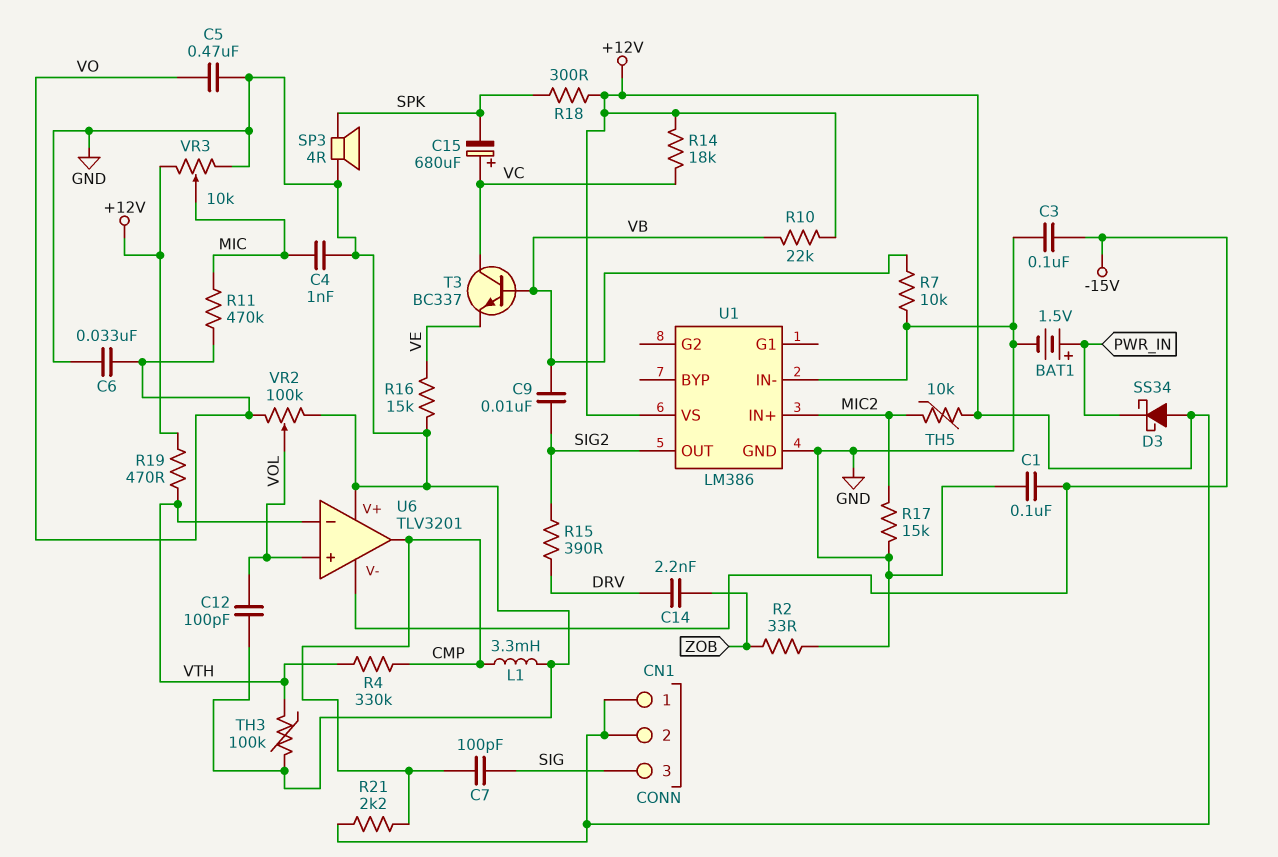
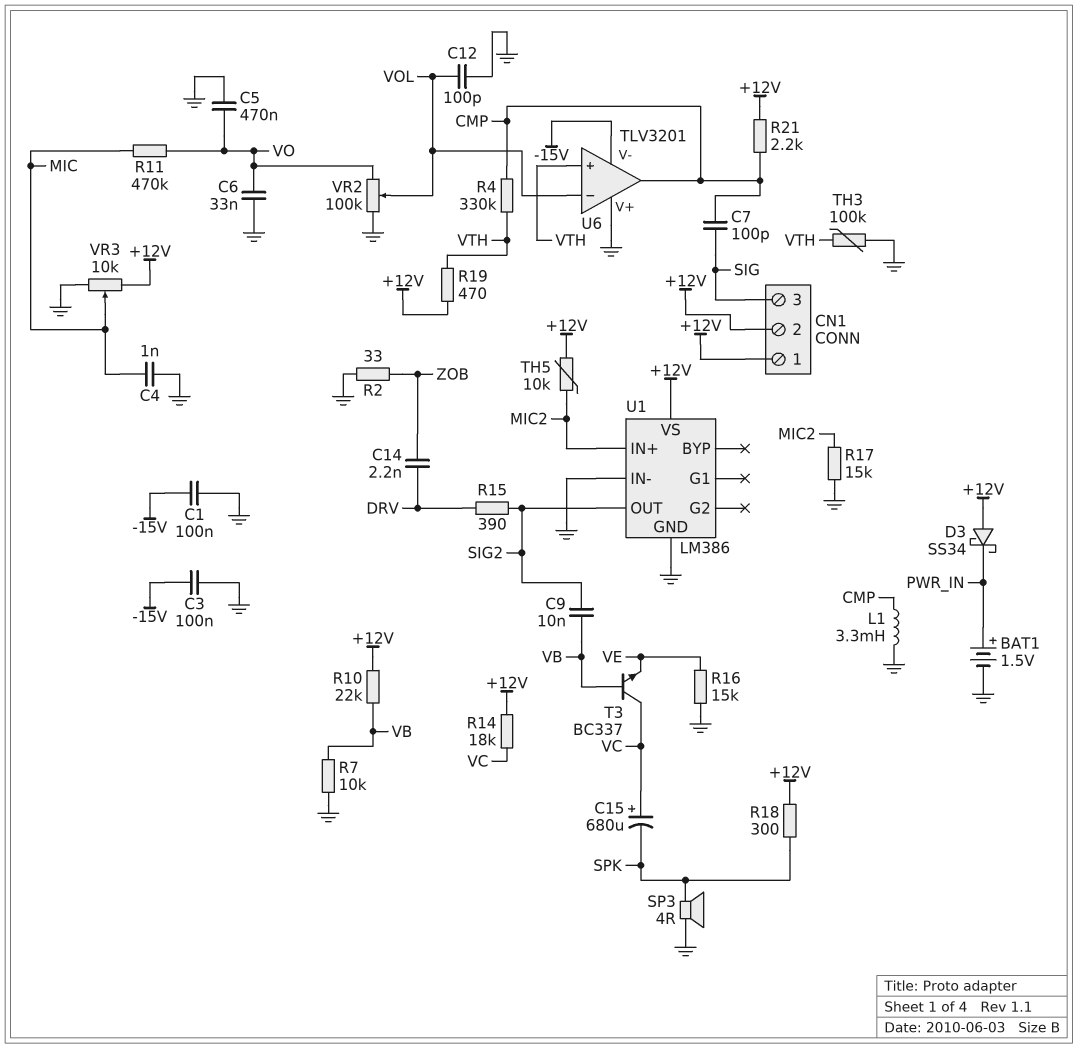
U6 pin in+: VOL -> VTH
U6 pin in-: VTH -> VOL

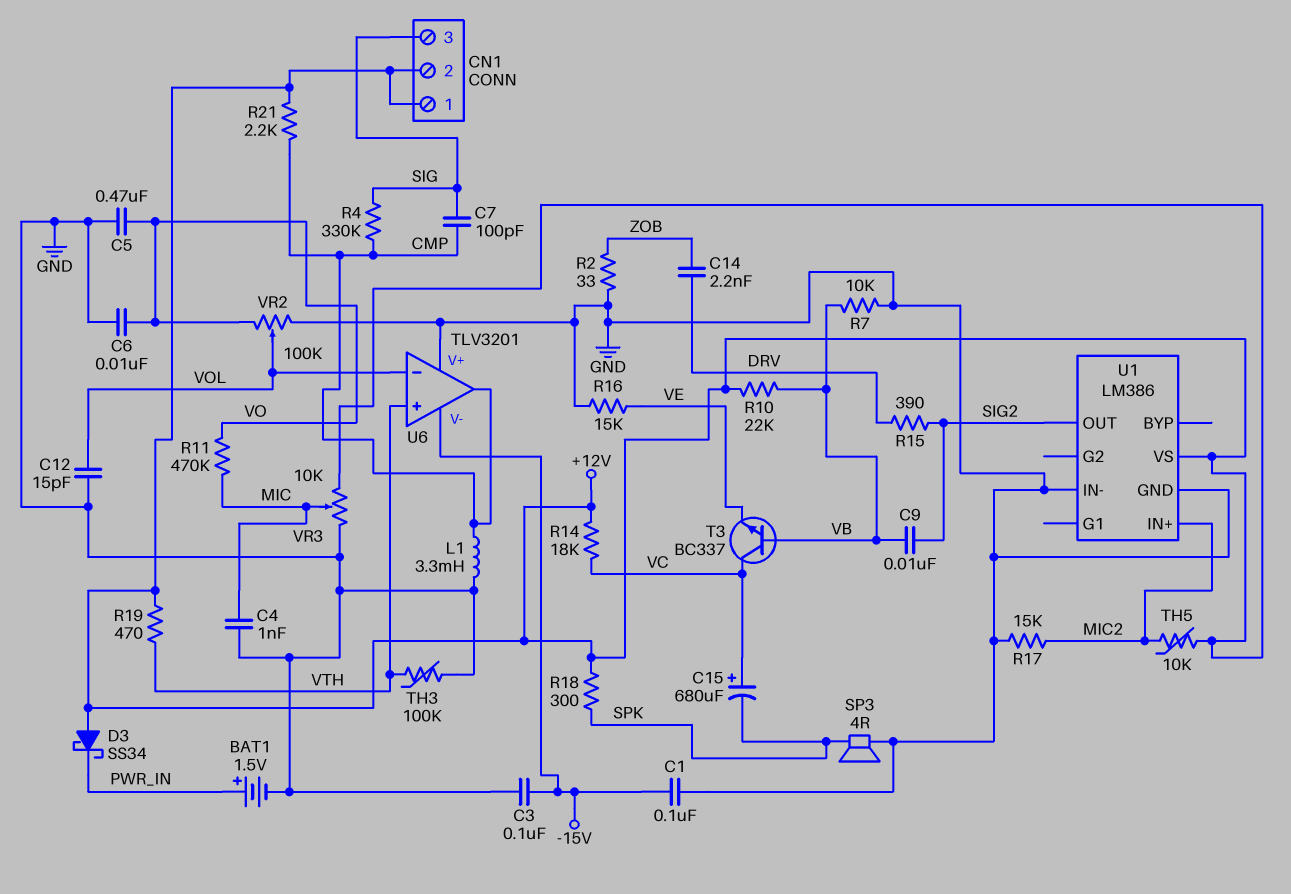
C6: 33nF (GND, VO) -> 10nF (GND, VO)
C12: 100pF (GND, VOL) -> 15pF (GND, VOL)
R4: 330k (CMP, VTH) -> 330k (CMP, SIG)

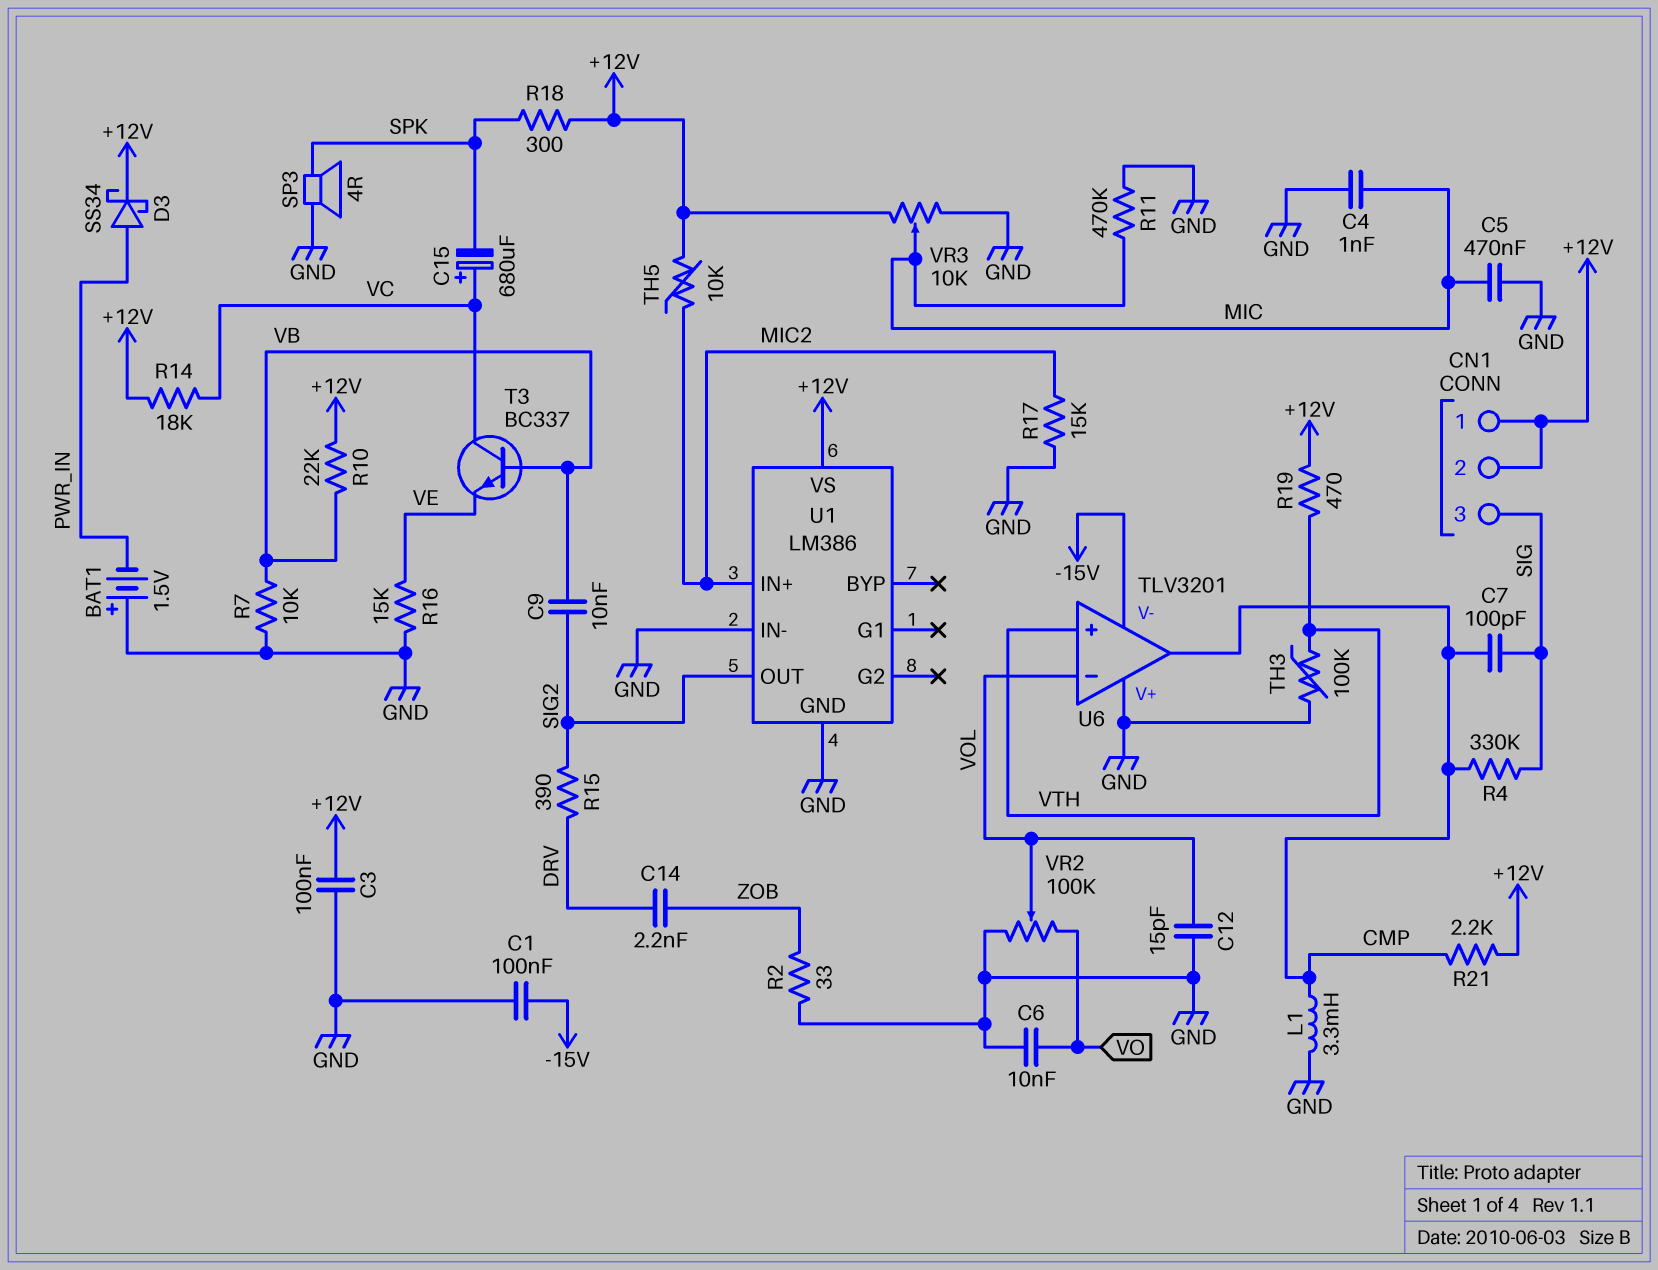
BAT1: 1.5V (plus PWR_IN, minus GND) -> 1.5V (plus GND, minus PWR_IN)
C3: 100nF (-15V, GND) -> 100nF (+12V, GND)
C5: 470nF (GND, VO) -> 470nF (GND, MIC)
D3: schottky SS34 (A +12V, K PWR_IN) -> schottky SS34 (A PWR_IN, K +12V)
R11: 470k (MIC, VO) -> 470k (GND, MIC)

